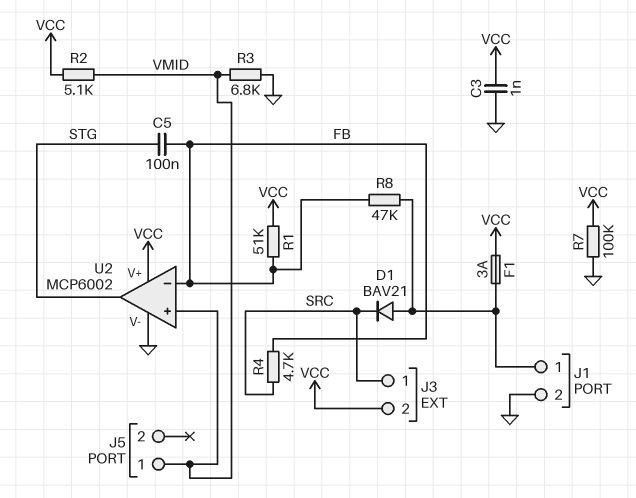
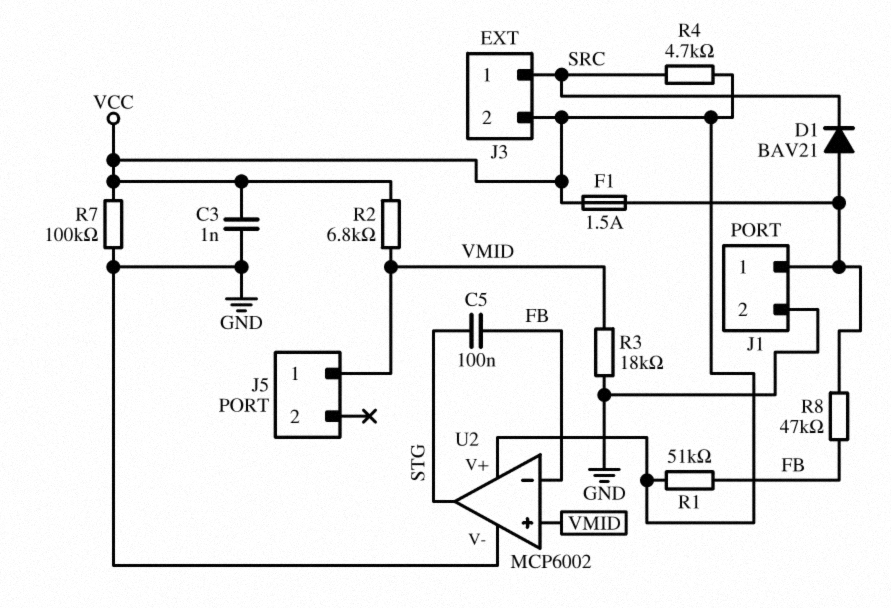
F1: 3A (J1/1, VCC) -> 1.5A (J1/1, VCC)
R2: 5.1k (VCC, VMID) -> 6.8k (VCC, VMID)
R3: 6.8k (GND, VMID) -> 18k (GND, VMID)
R4: 4.7k (FB, SRC) -> 4.7k (SRC, VCC)

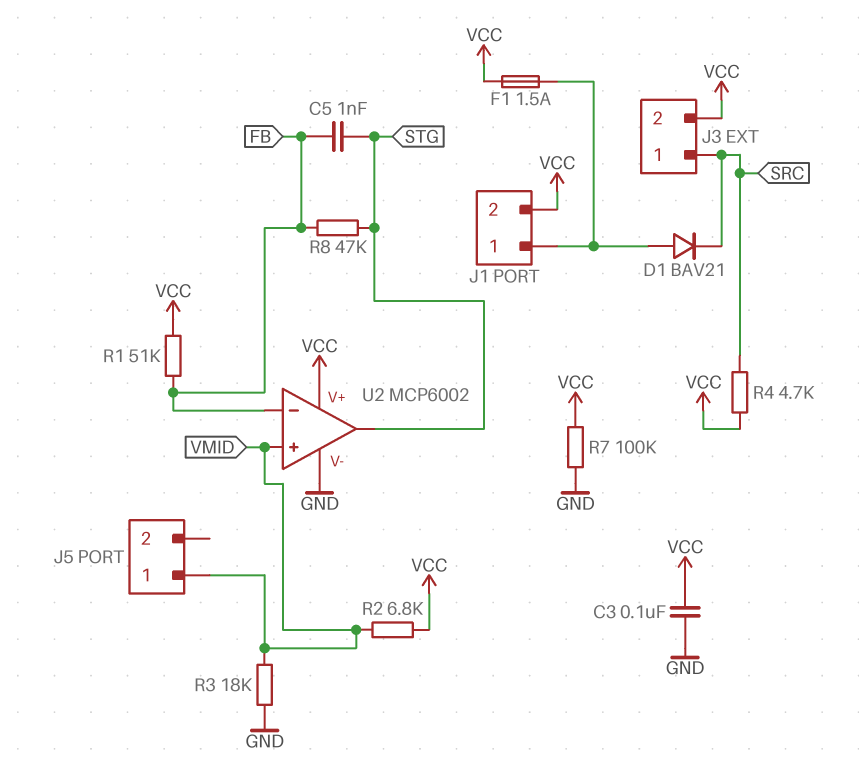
C3: 1nF (GND, VCC) -> 100nF (GND, VCC)
C5: 100nF (FB, STG) -> 1nF (FB, STG)
J1 pin 2: GND -> VCC
R8: 47k (FB, J1/1) -> 47k (FB, STG)

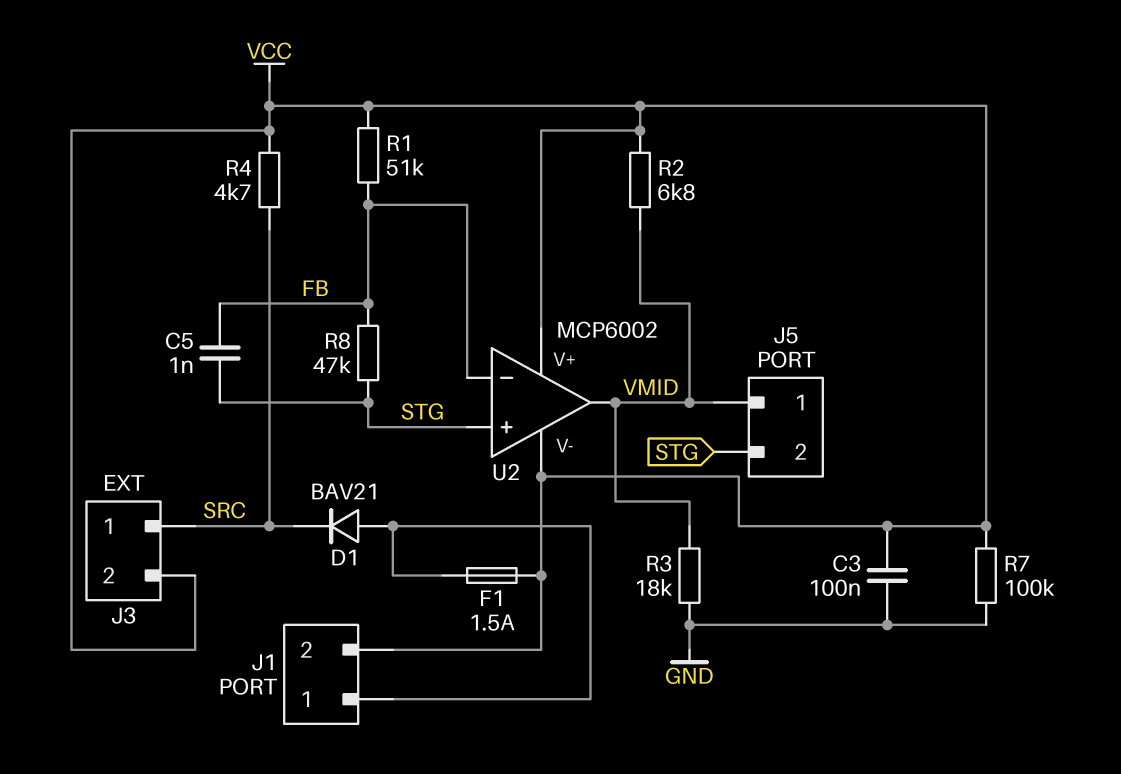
J5 pin 2: none -> STG
U2 pin V-: GND -> VCC
U2 pin in+: VMID -> STG
U2 pin out: STG -> VMID

